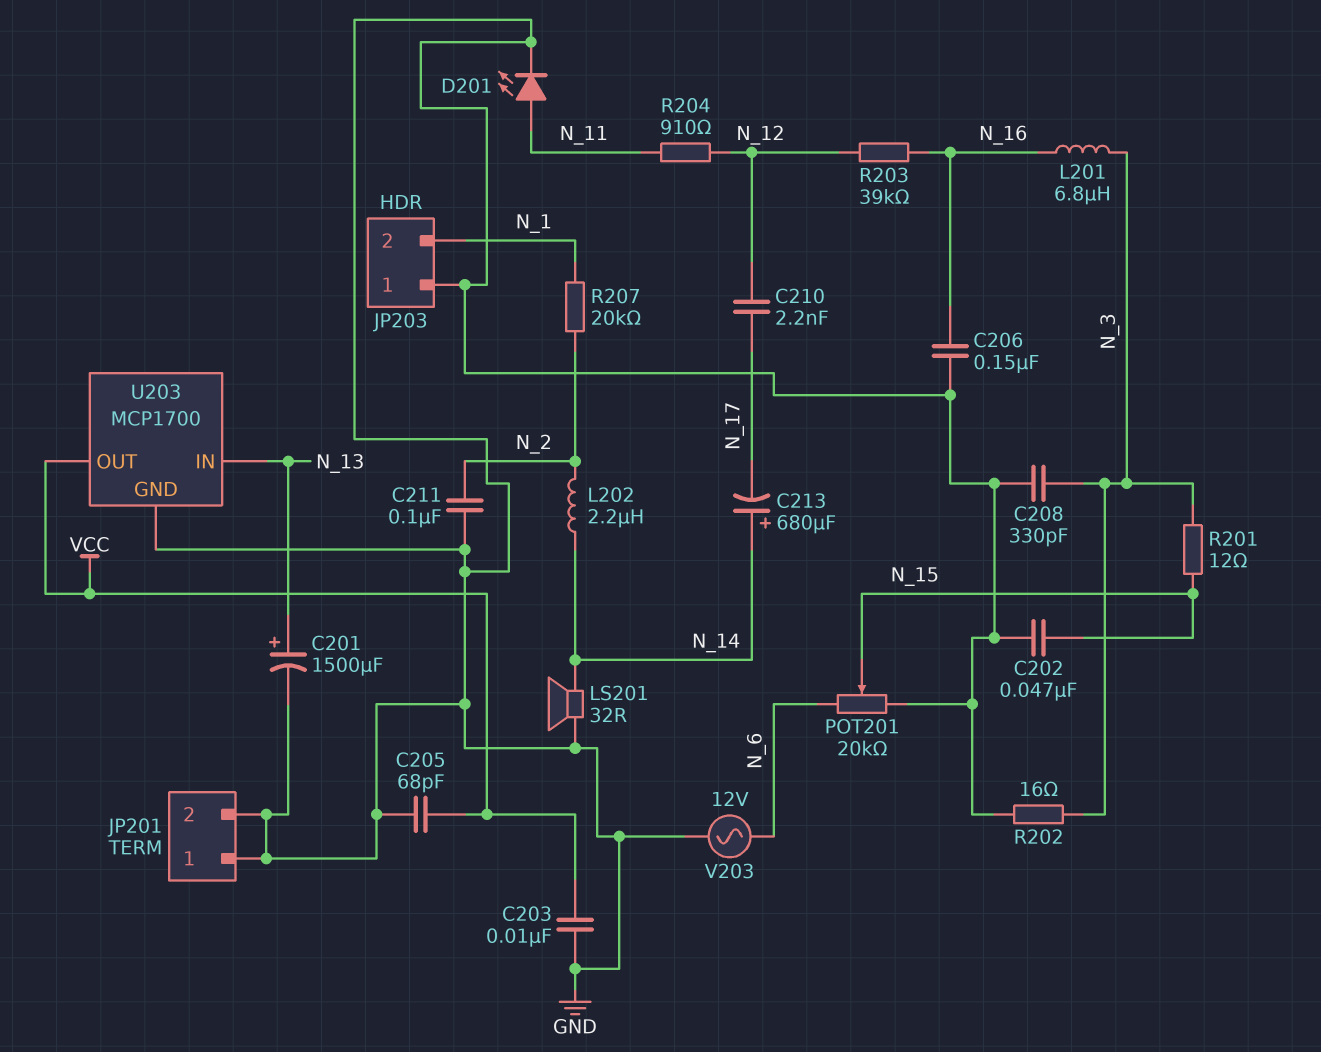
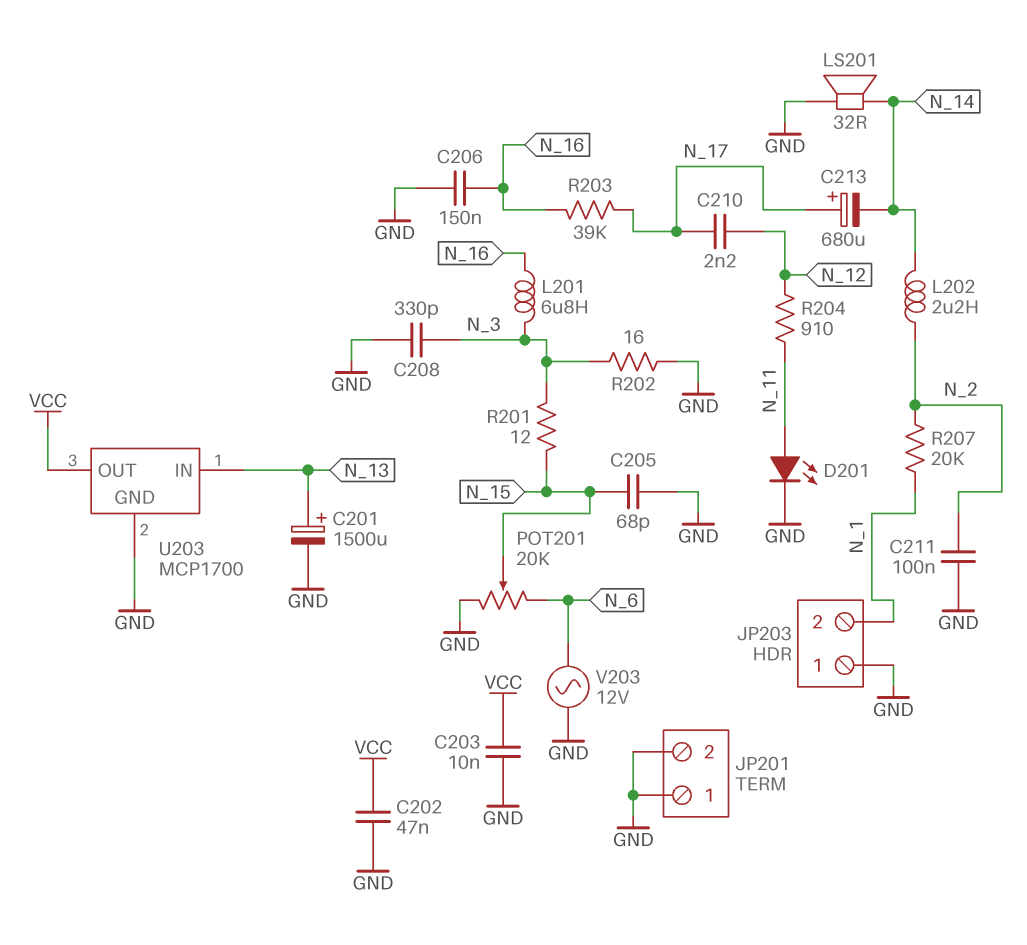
C202: 47nF (GND, N_15) -> 47nF (GND, VCC)
C205: 68pF (GND, VCC) -> 68pF (GND, N_15)
C213: 680uF (plus N_14, minus N_17) -> 680uF (plus N_17, minus N_14)
R203: 39k (N_12, N_16) -> 39k (N_16, N_17)

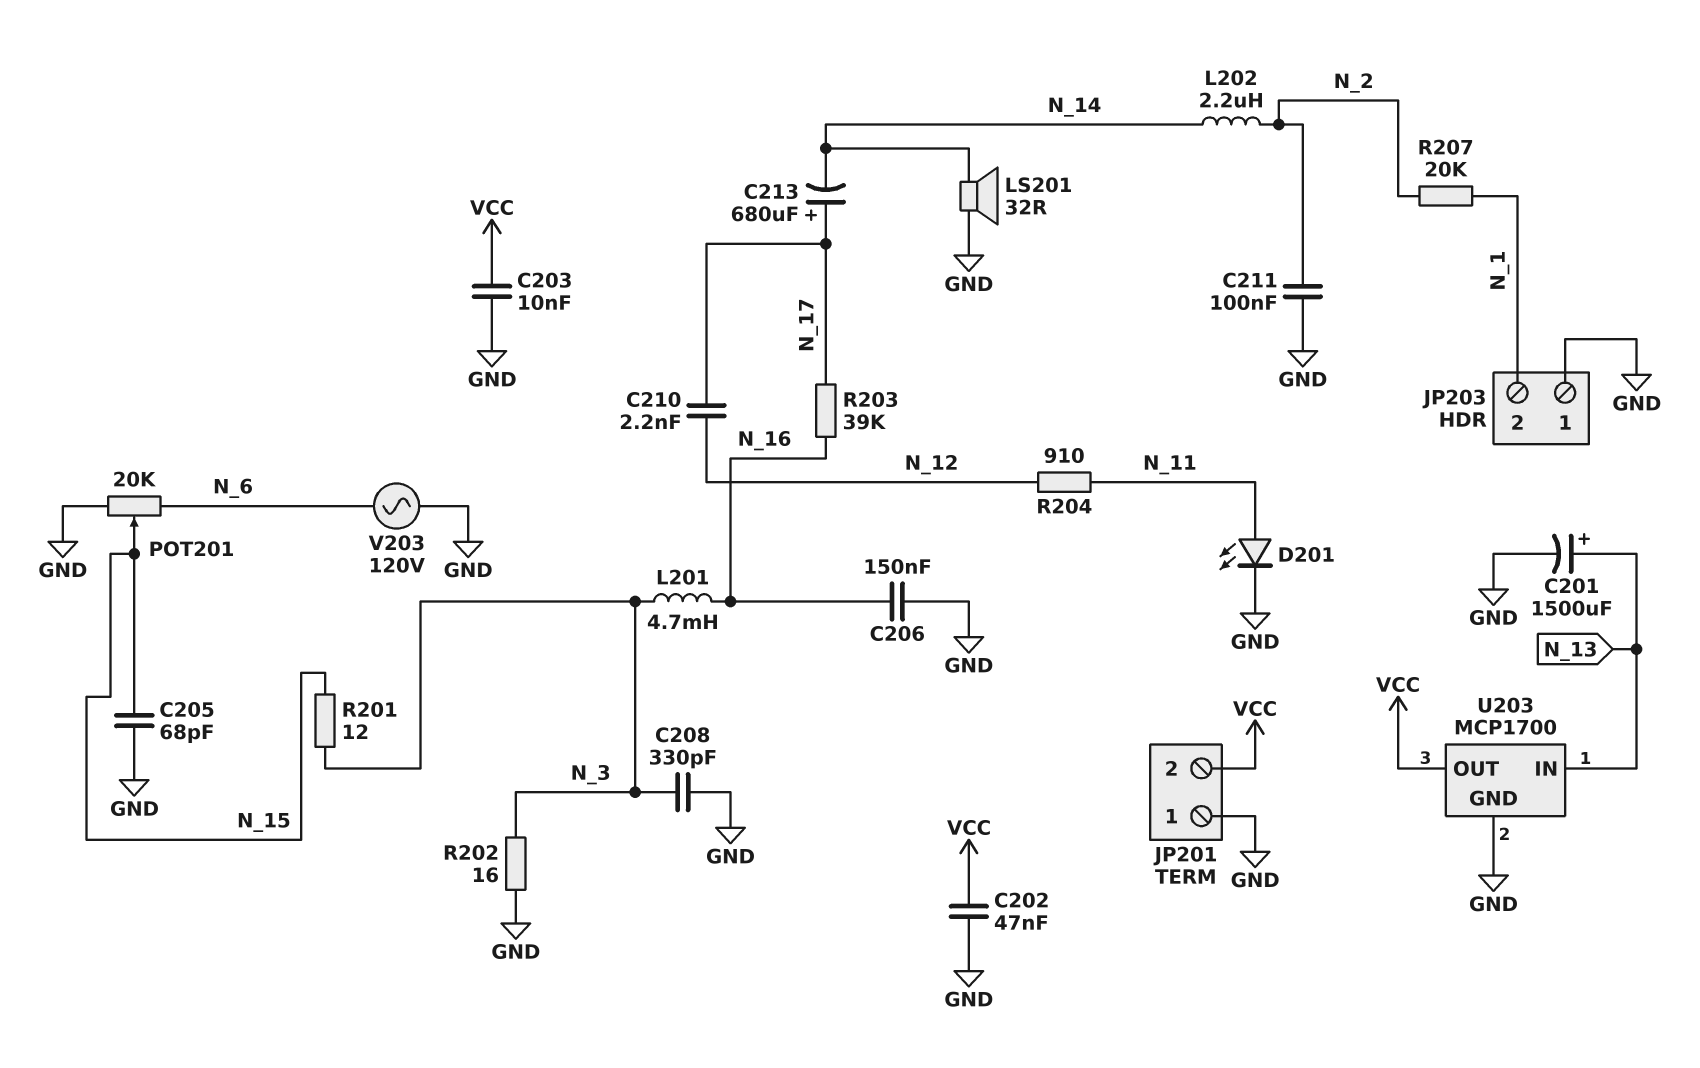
JP201 pin 2: GND -> VCC
L201: 6.8uH (N_3, N_16) -> 4.7mH (N_3, N_16)
V203: AC 12V (GND, N_6) -> AC 120V (GND, N_6)

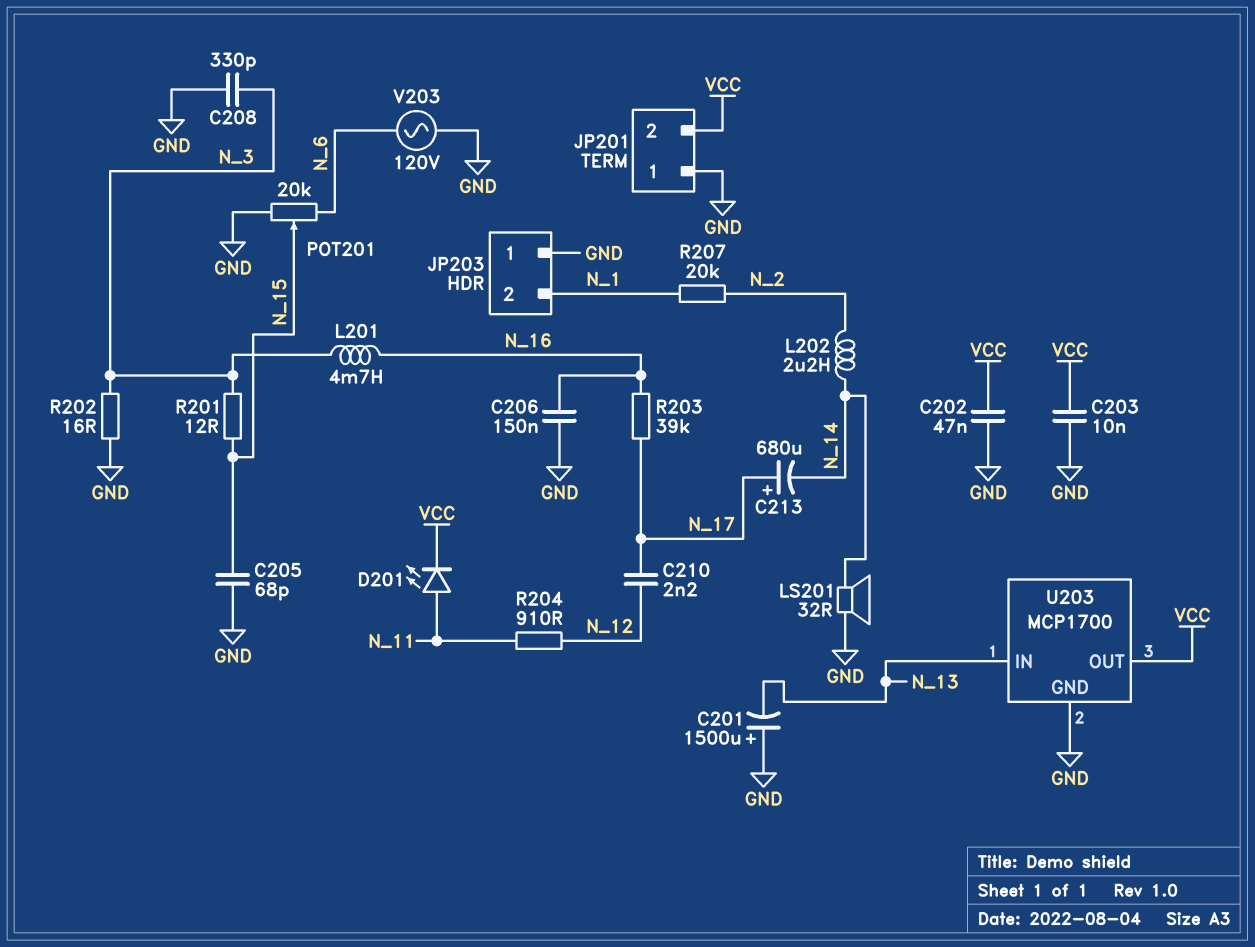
C201: 1500uF (plus N_13, minus GND) -> 1500uF (plus GND, minus N_13)
C211: 100nF (GND, N_2) -> none
D201: LED (A N_11, K GND) -> LED (A N_11, K VCC)

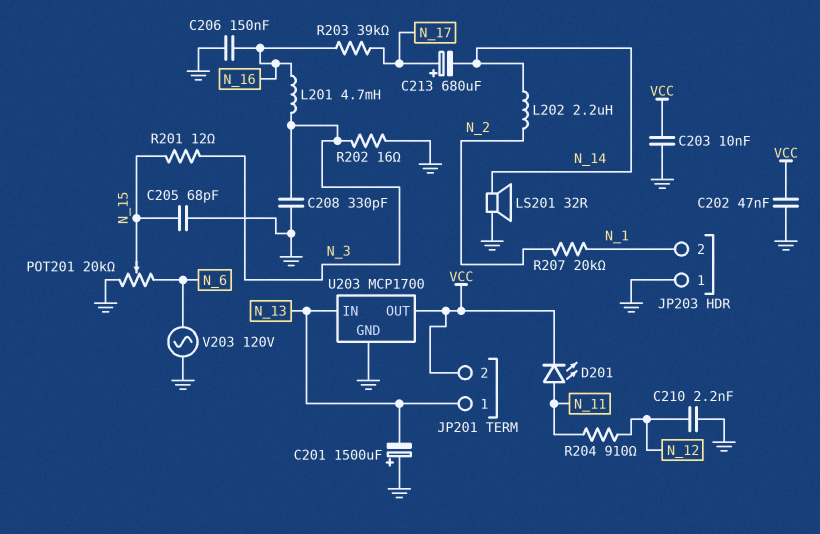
C210: 2.2nF (N_12, N_17) -> 2.2nF (GND, N_12)
JP201 pin 1: GND -> N_13

